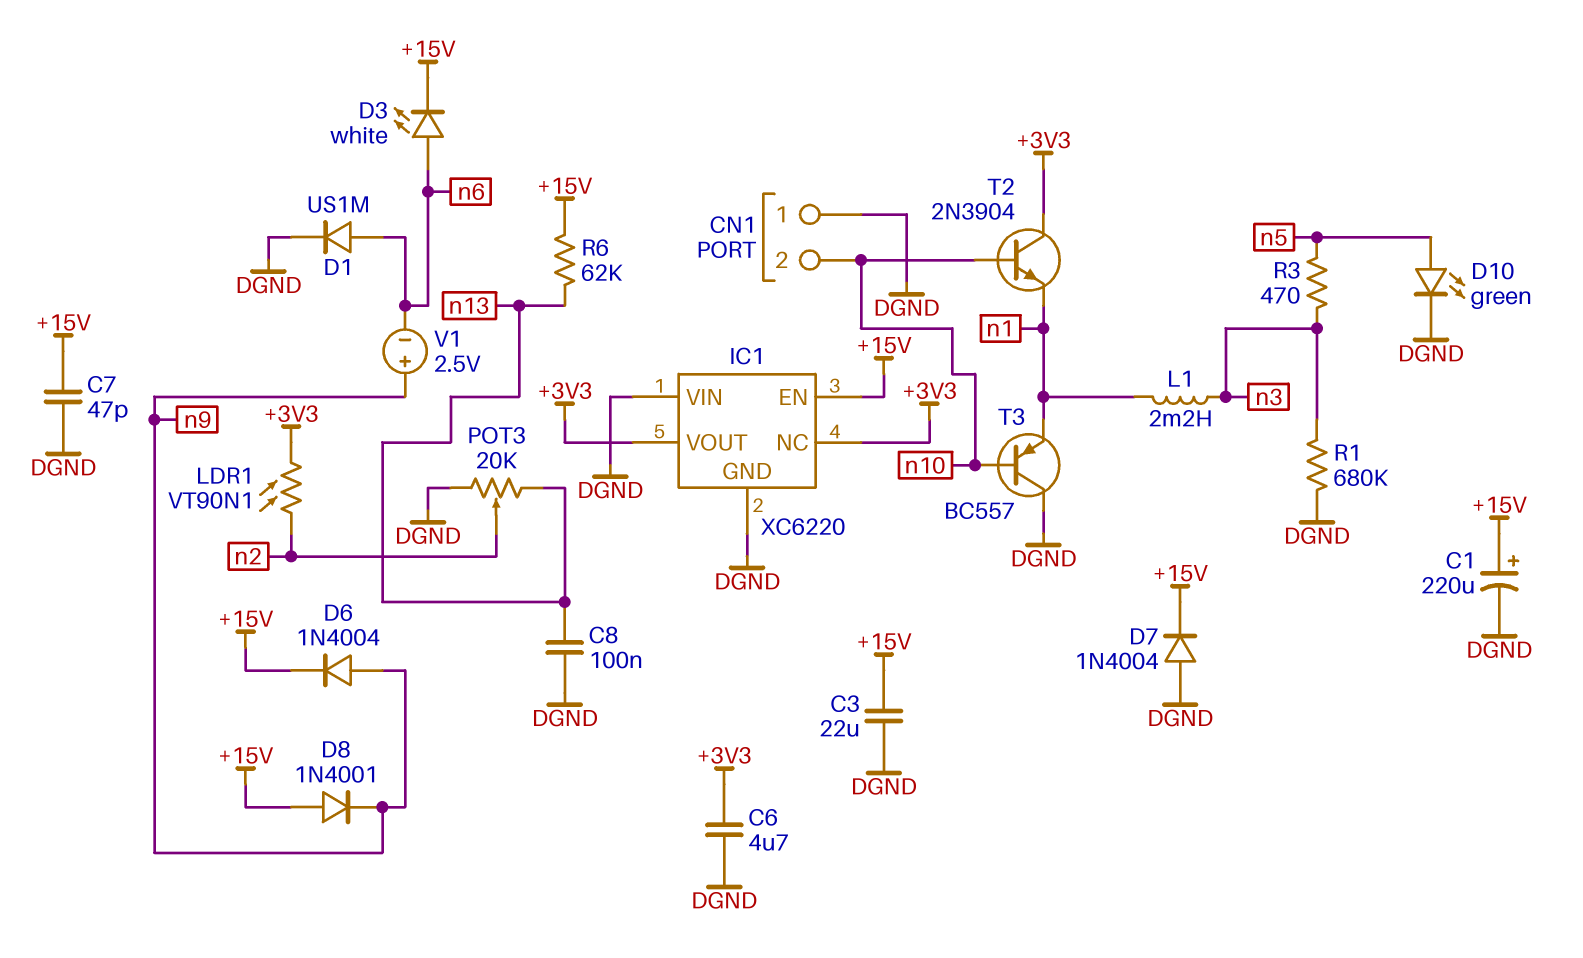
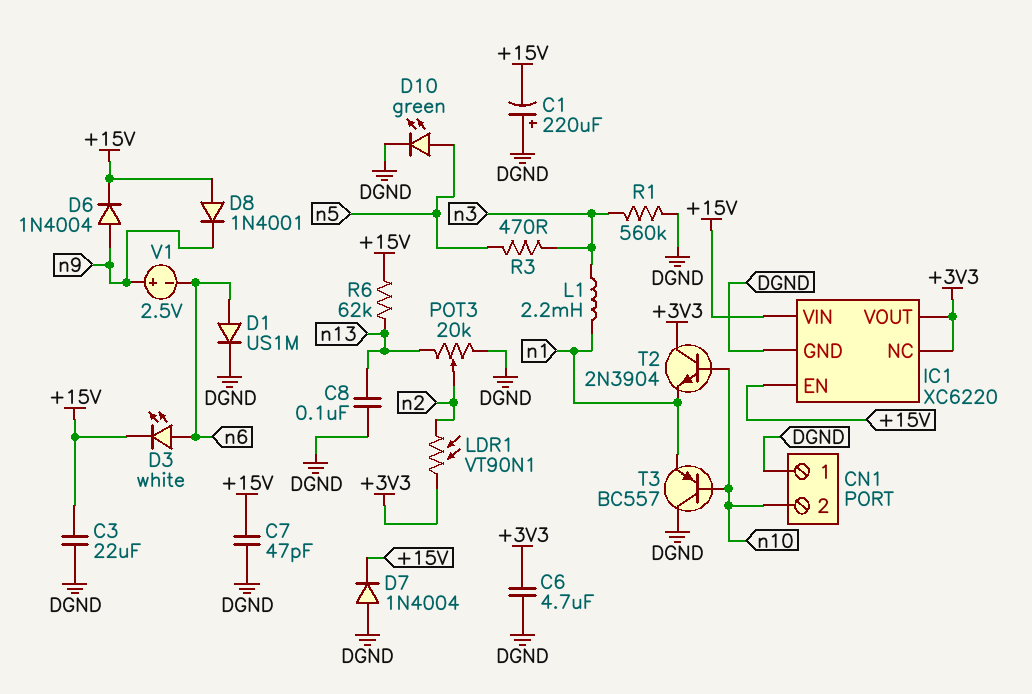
C1: 220uF (plus +15V, minus DGND) -> 220uF (plus DGND, minus +15V)
IC1 pin VIN: DGND -> +15V
R1: 680k (DGND, n3) -> 560k (DGND, n3)

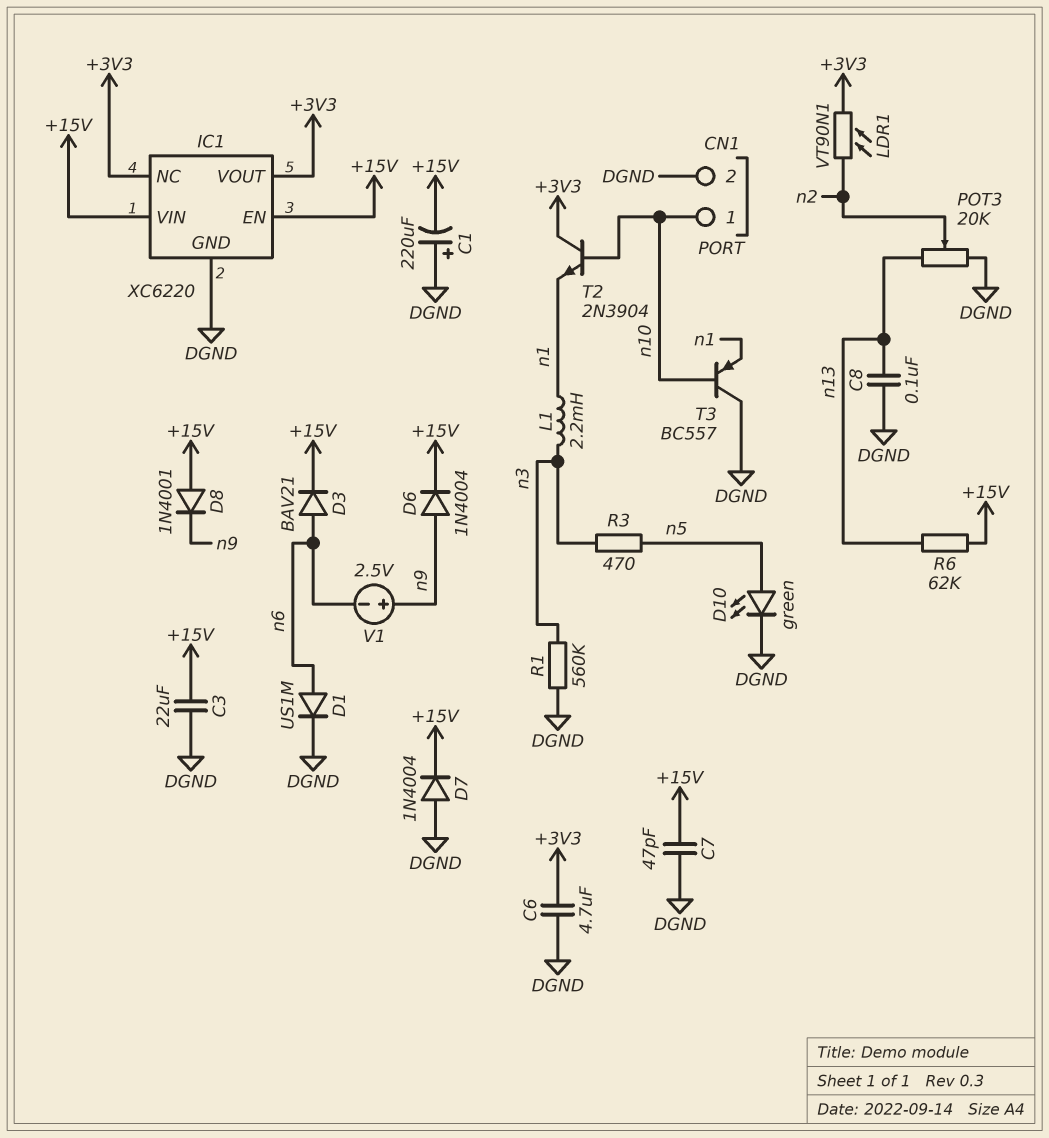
CN1 pin 1: DGND -> n10
CN1 pin 2: n10 -> DGND
D3: LED white (A n6, K +15V) -> diode BAV21 (A n6, K +15V)

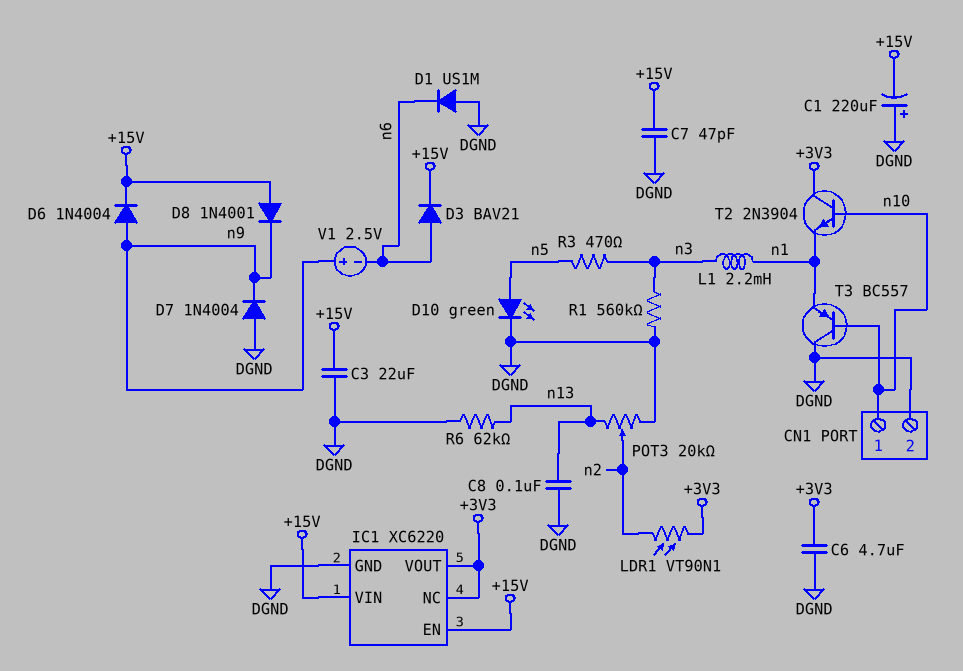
D1: diode US1M (A n6, K DGND) -> diode US1M (A DGND, K n6)
D7: diode 1N4004 (A DGND, K +15V) -> diode 1N4004 (A DGND, K n9)
R6: 62k (+15V, n13) -> 62k (DGND, n13)

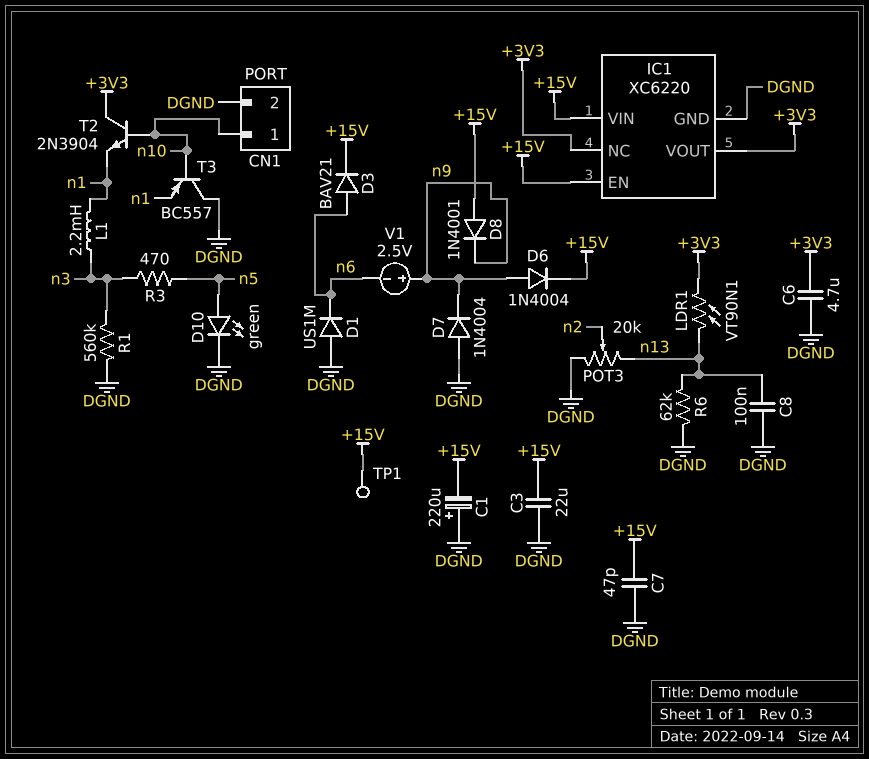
LDR1: VT90N1 (+3V3, n2) -> VT90N1 (+3V3, n13)
TP1: none -> test point (+15V)

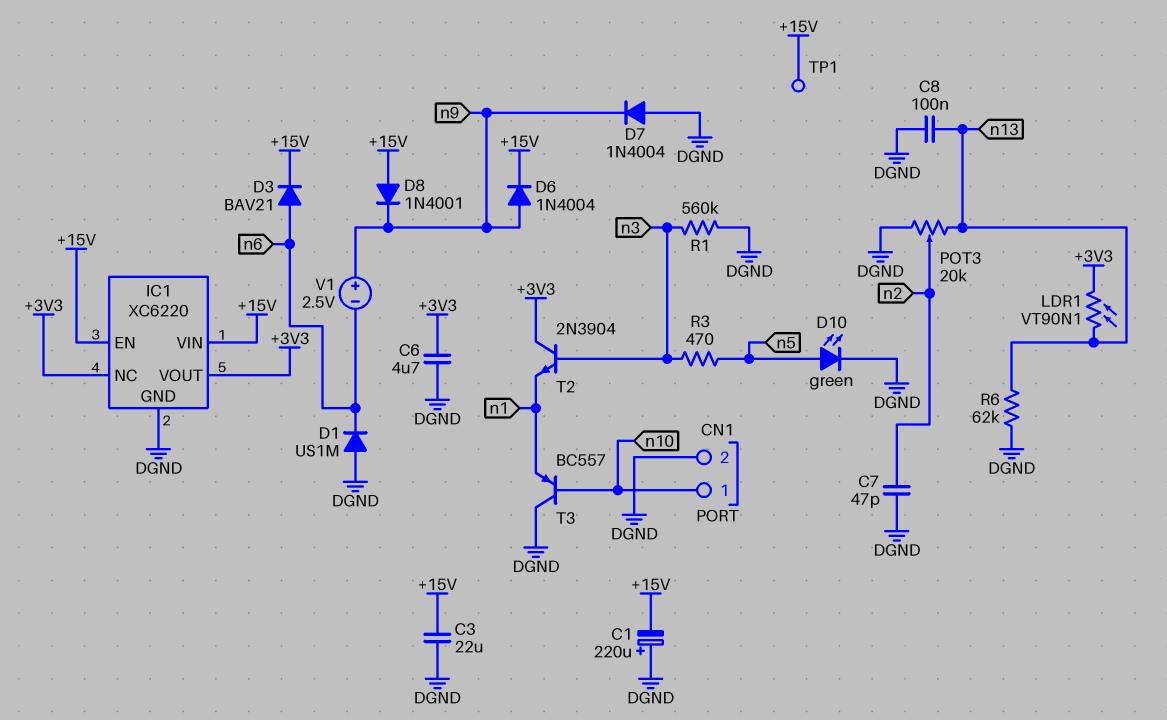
C7: 47pF (+15V, DGND) -> 47pF (DGND, n2)
L1: 2.2mH (n1, n3) -> none
T2: NPN 2N3904 (B n10, C +3V3, E n1) -> NPN 2N3904 (B n3, C +3V3, E n1)

